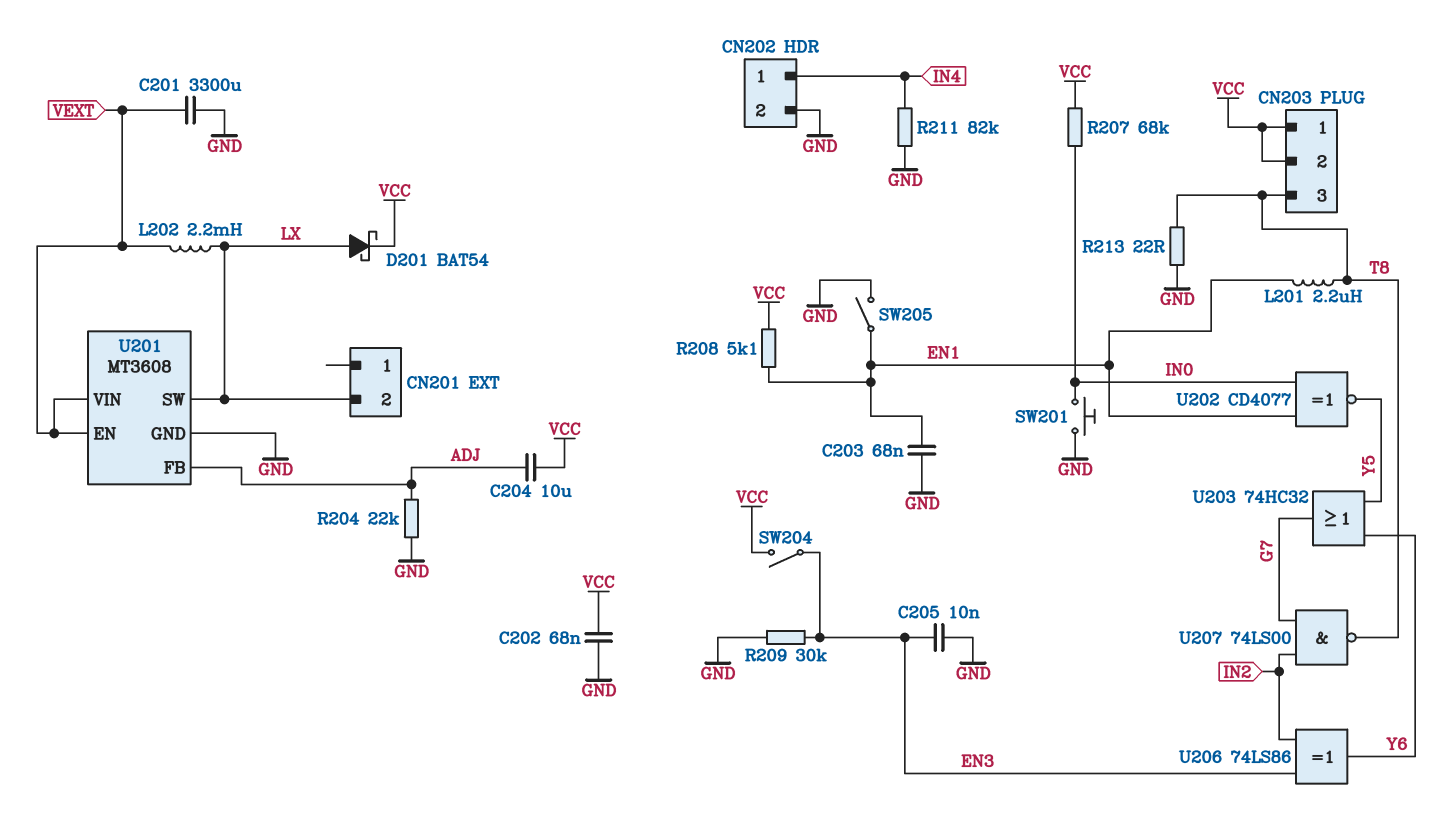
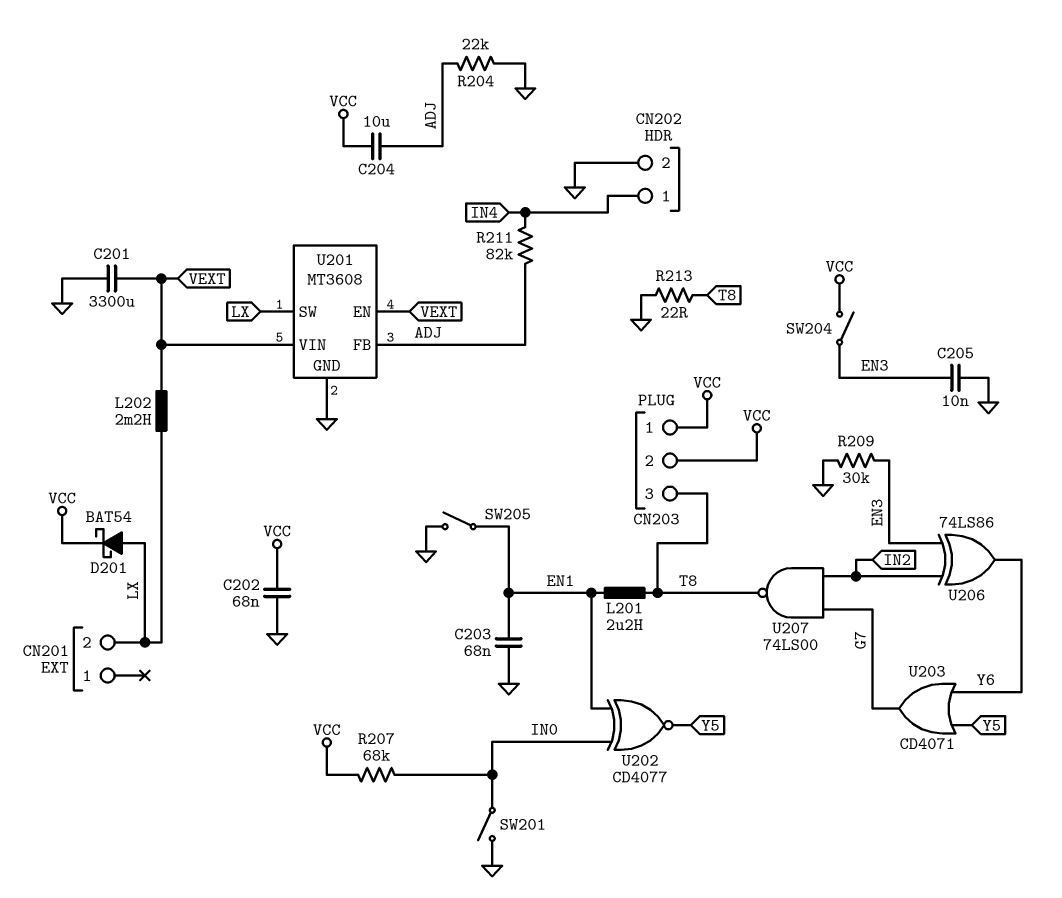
R208: 5.1k (EN1, VCC) -> none
R211: 82k (GND, IN4) -> 82k (ADJ, IN4)
SW201: button (GND, IN0) -> switch (GND, IN0)
U203: OR 74HC32 (in Y5, in Y6, out G7) -> OR CD4071 (in Y5, in Y6, out G7)

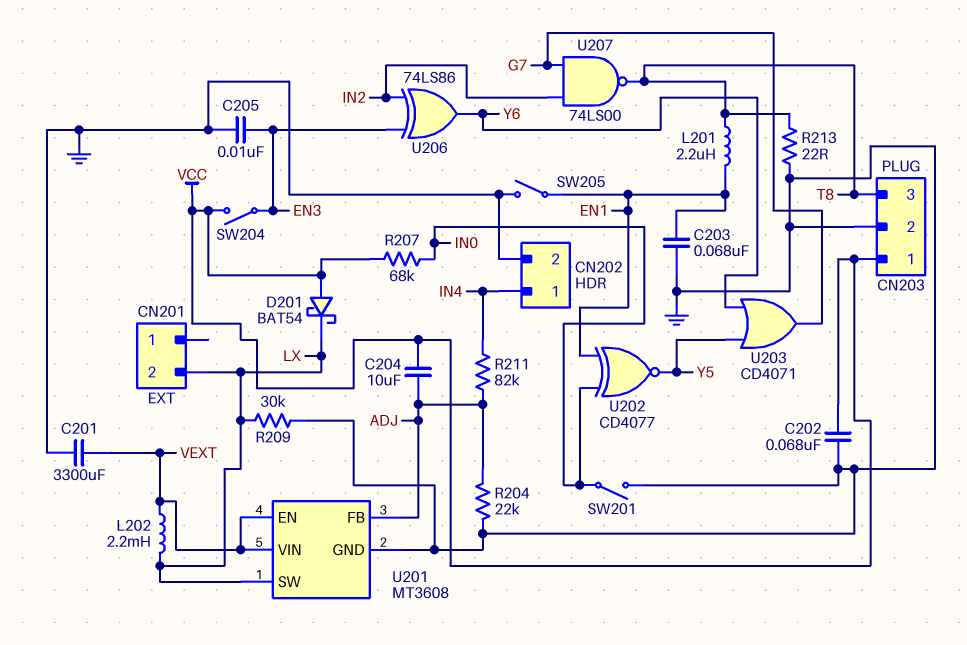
CN203 pin 2: VCC -> GND
D201: schottky BAT54 (A LX, K VCC) -> schottky BAT54 (A VCC, K LX)
R209: 30k (EN3, GND) -> 30k (GND, LX)

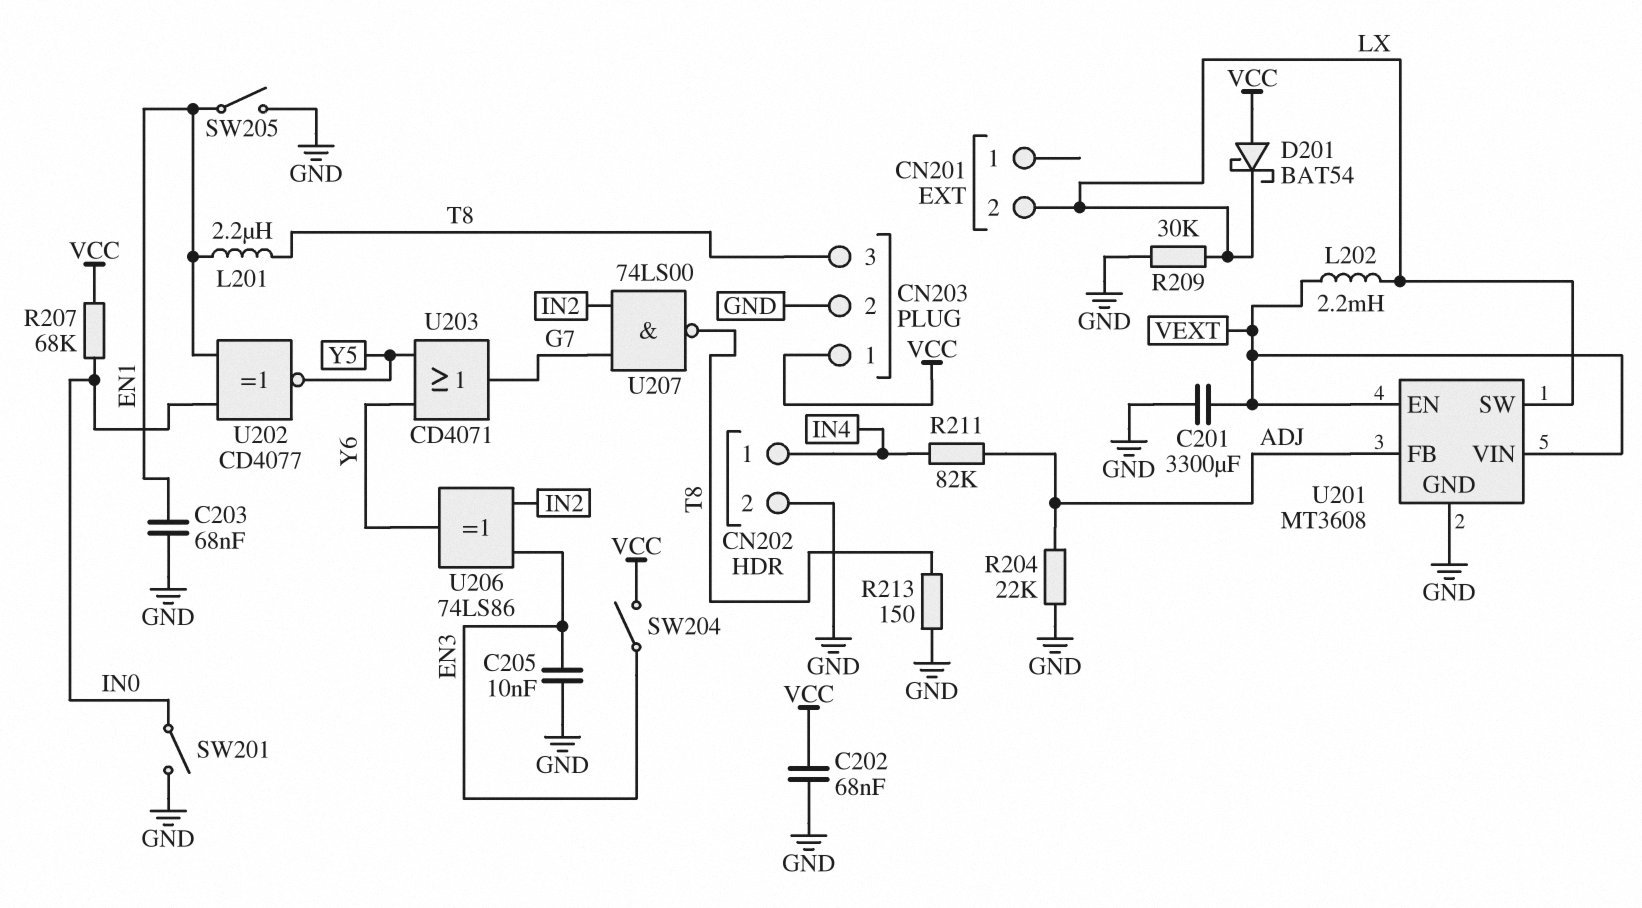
C204: 10uF (ADJ, VCC) -> none
R213: 22 (GND, T8) -> 150 (GND, T8)

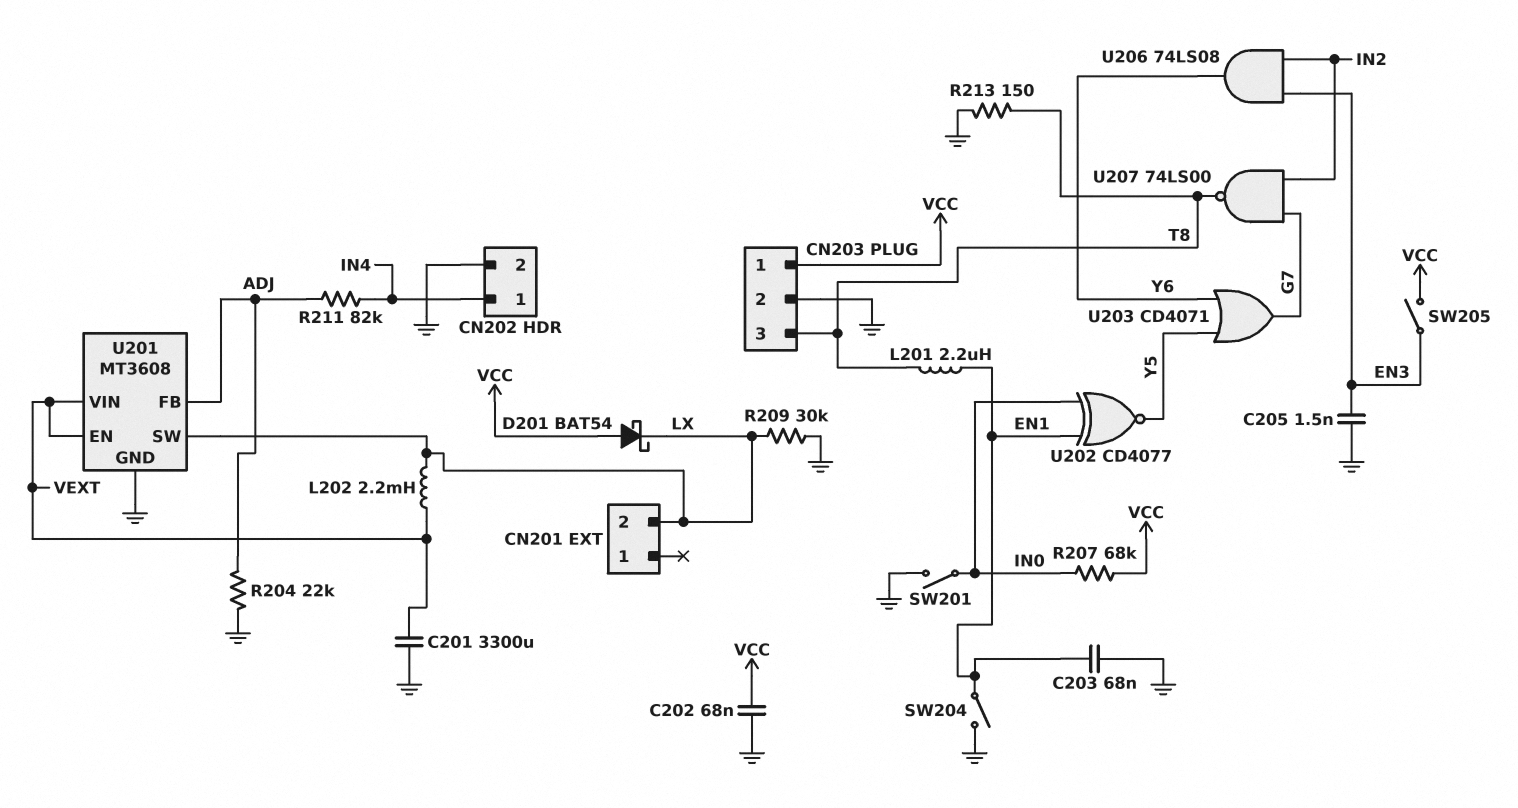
C205: 10nF (EN3, GND) -> 1.5nF (EN3, GND)
SW204: switch (EN3, VCC) -> switch (EN1, GND)
SW205: switch (EN1, GND) -> switch (EN3, VCC)
U206: XOR 74LS86 (in EN3, in IN2, out Y6) -> AND 74LS08 (in EN3, in IN2, out Y6)

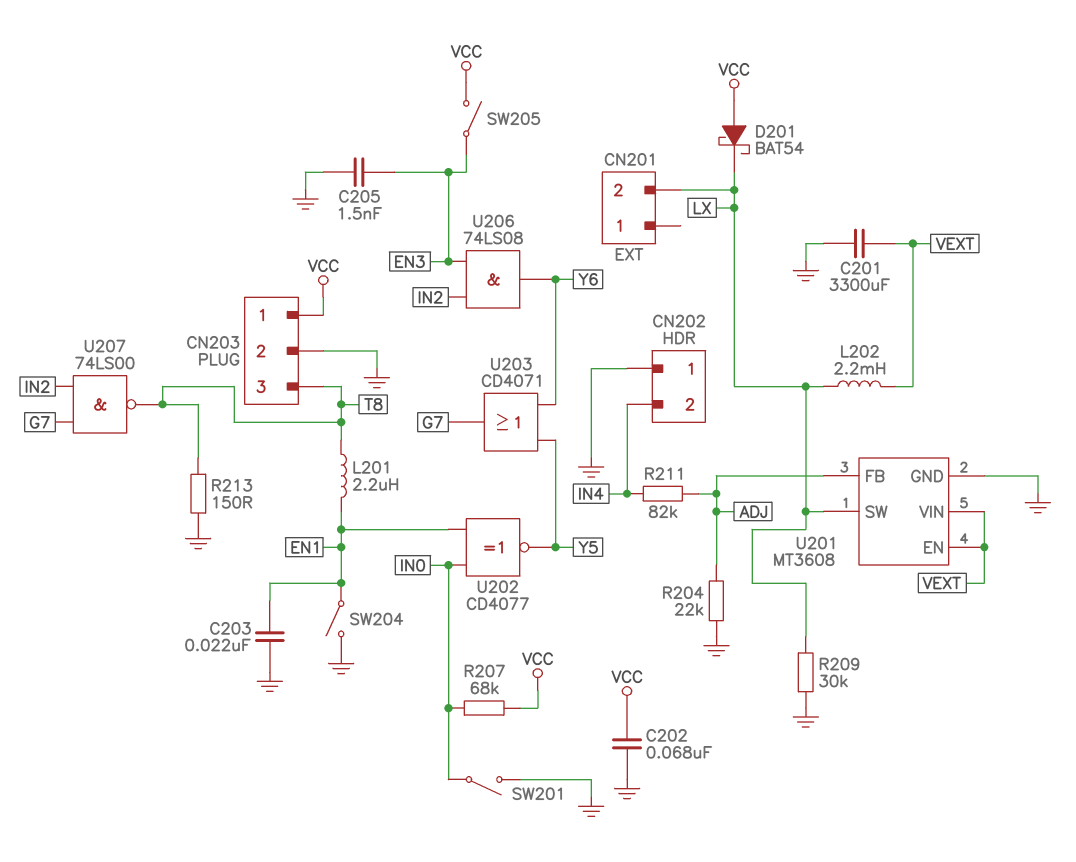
C203: 68nF (EN1, GND) -> 22nF (EN1, GND)
CN202 pin 1: IN4 -> GND
CN202 pin 2: GND -> IN4

